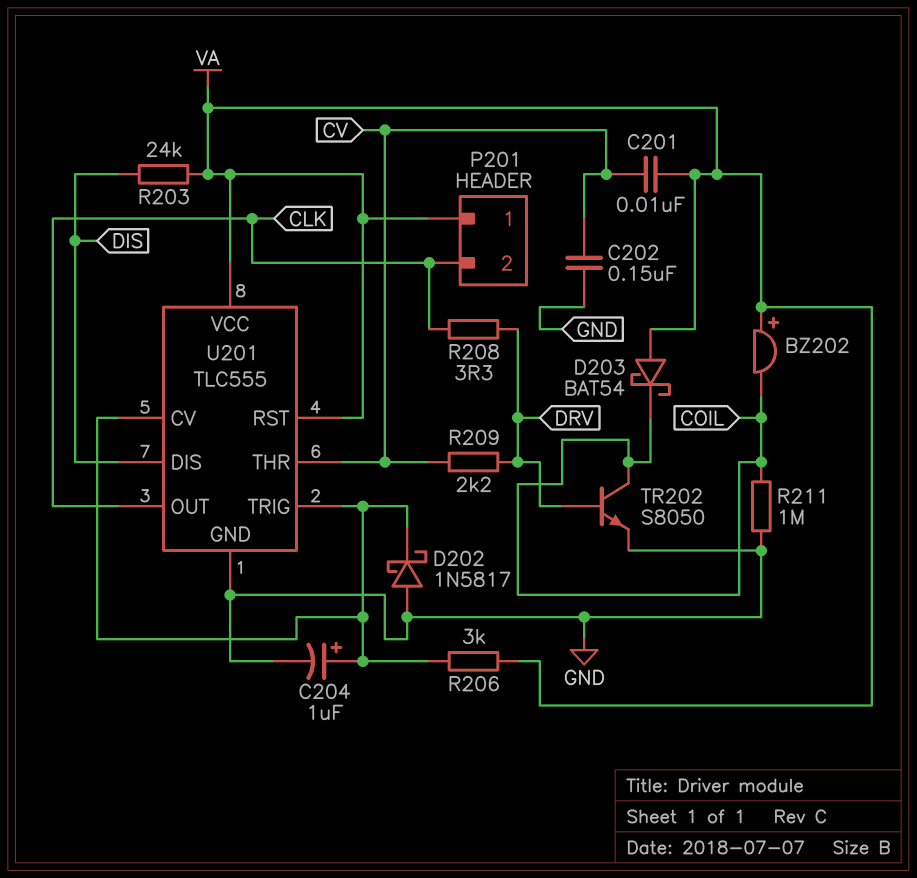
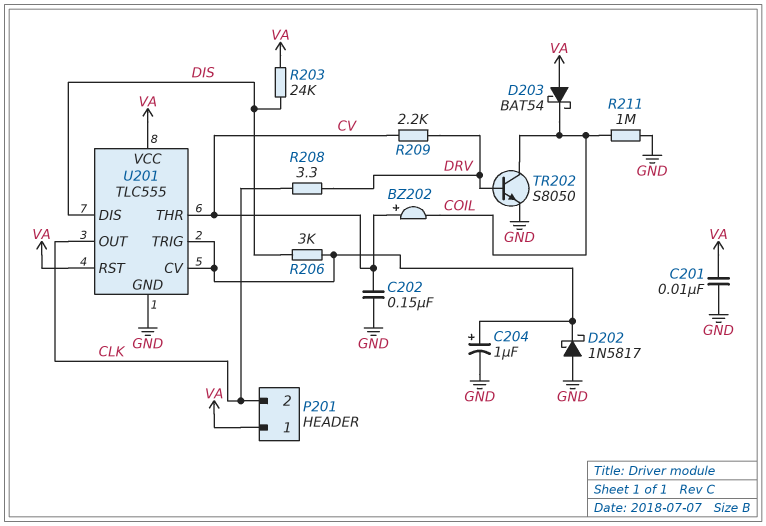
BZ202: buzzer (plus VA, minus COIL) -> buzzer (plus CV, minus COIL)
C201: 10nF (CV, VA) -> 10nF (GND, VA)
R206: 3k (U201/CV, VA) -> 3k (DIS, U201/CV)

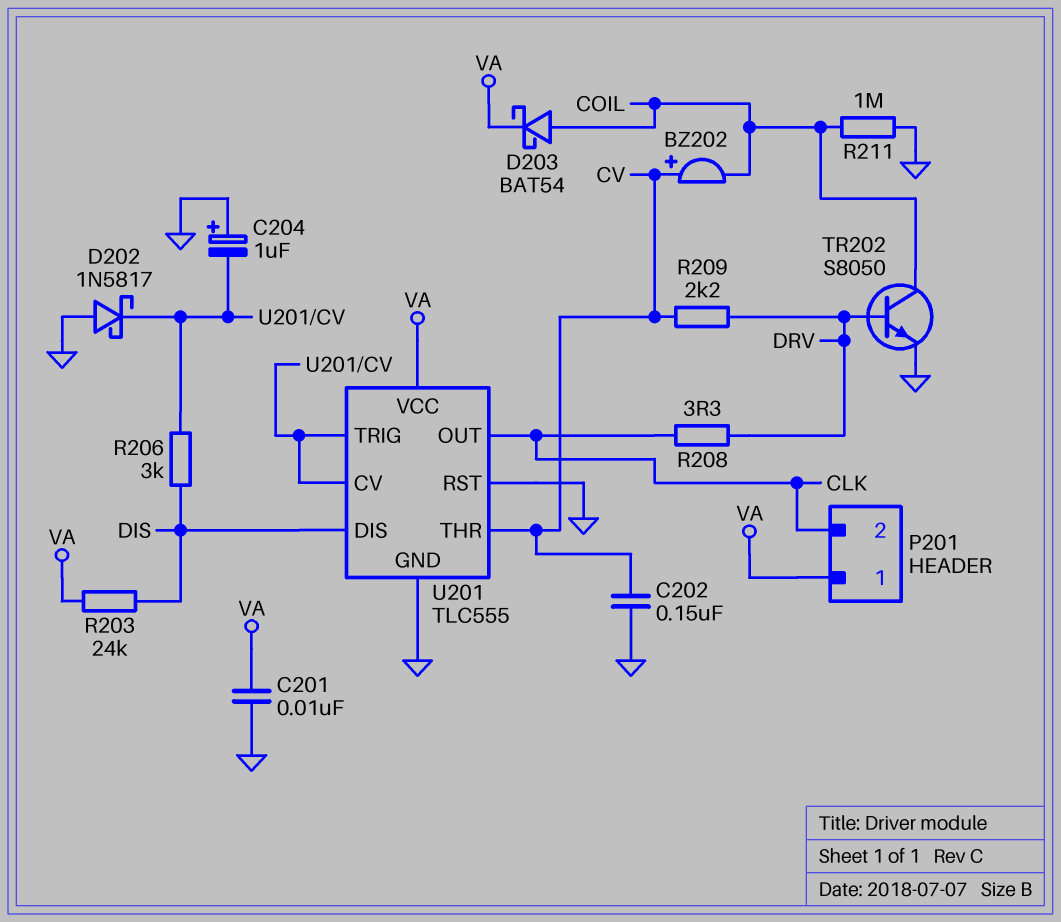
C204: 1uF (plus U201/CV, minus GND) -> 1uF (plus GND, minus U201/CV)
D203: schottky BAT54 (A VA, K COIL) -> schottky BAT54 (A COIL, K VA)
U201 pin RST: VA -> GND

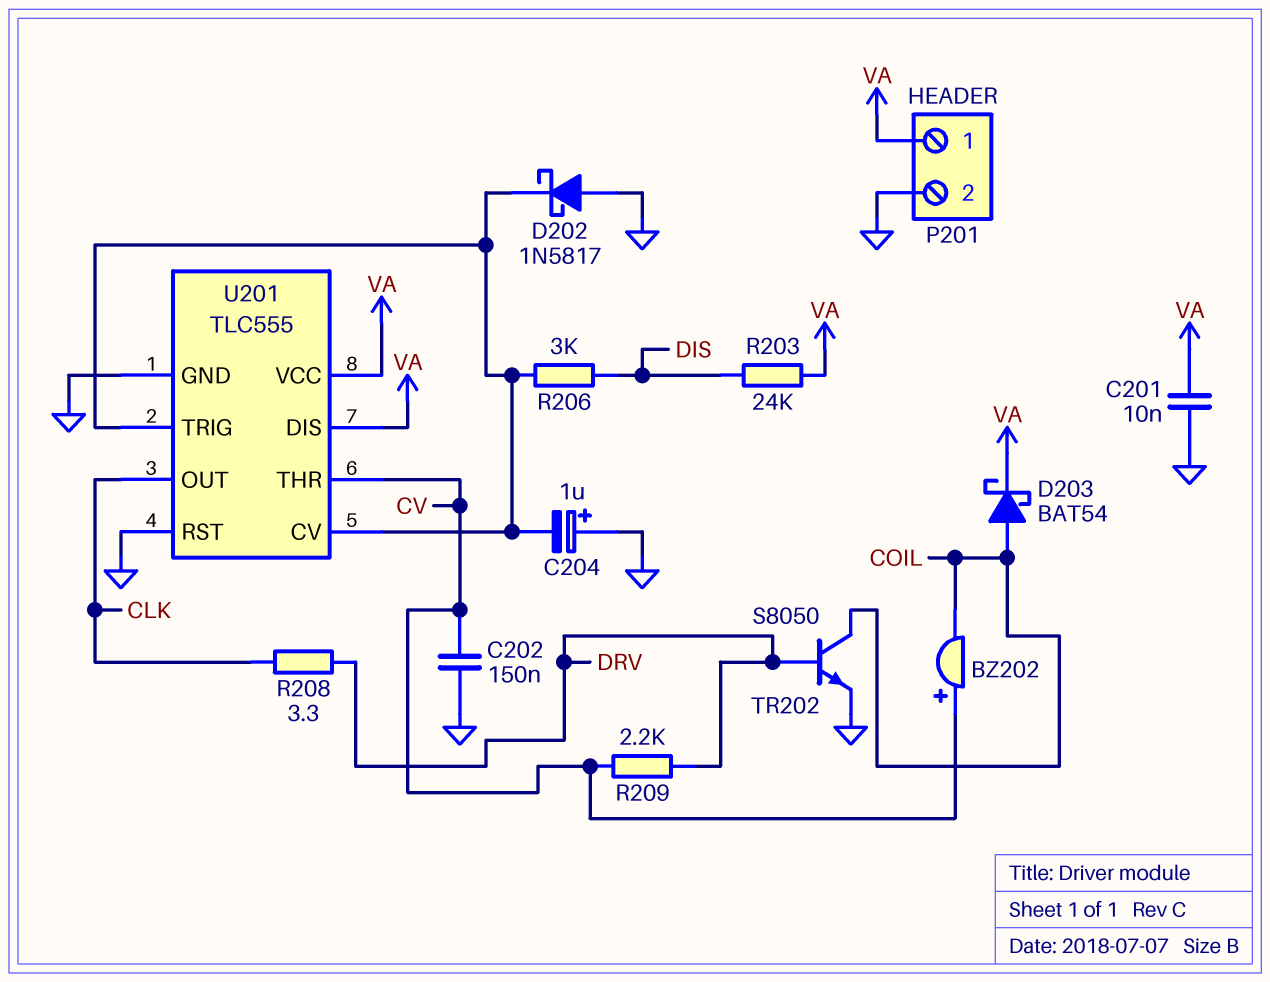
P201 pin 2: CLK -> GND
R211: 1M (COIL, GND) -> none
U201 pin DIS: DIS -> VA

